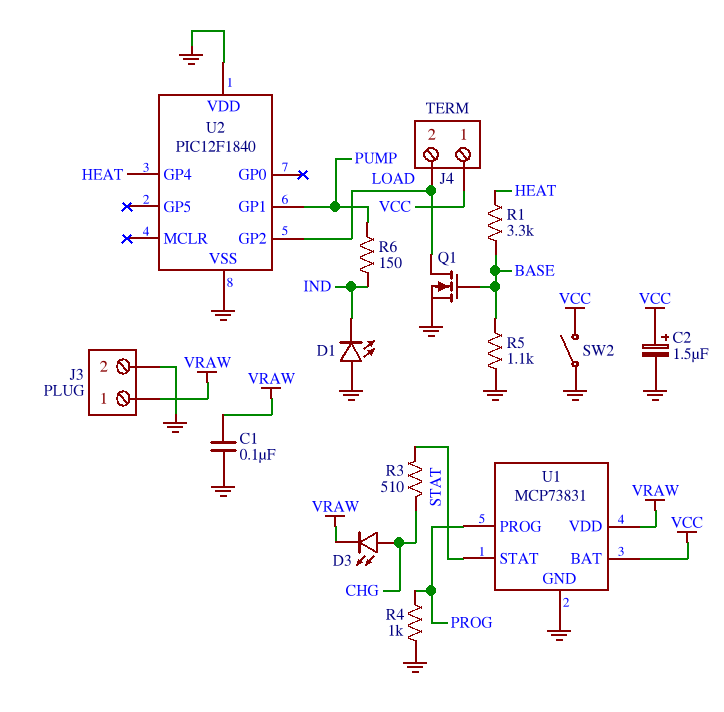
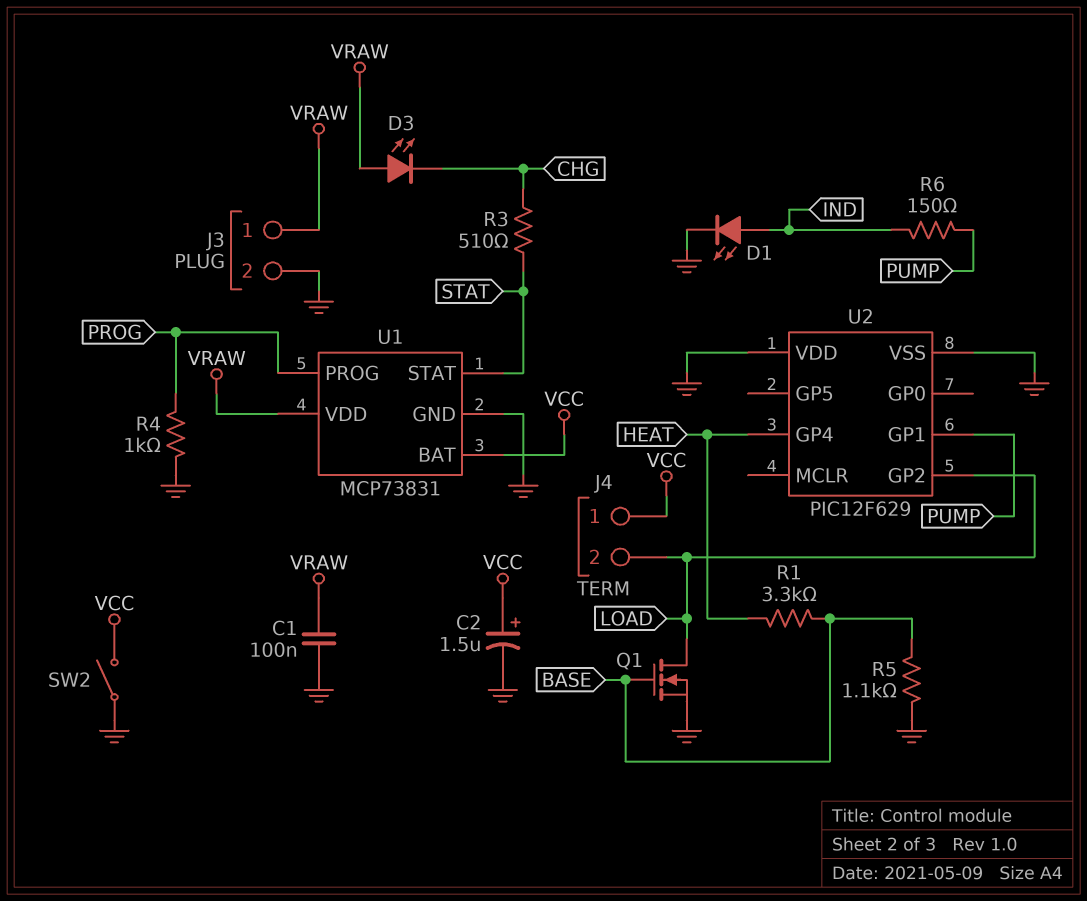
D1: LED (A GND, K IND) -> LED (A IND, K GND)
D3: LED (A CHG, K VRAW) -> LED (A VRAW, K CHG)
U2: PIC12F1840 -> PIC12F629

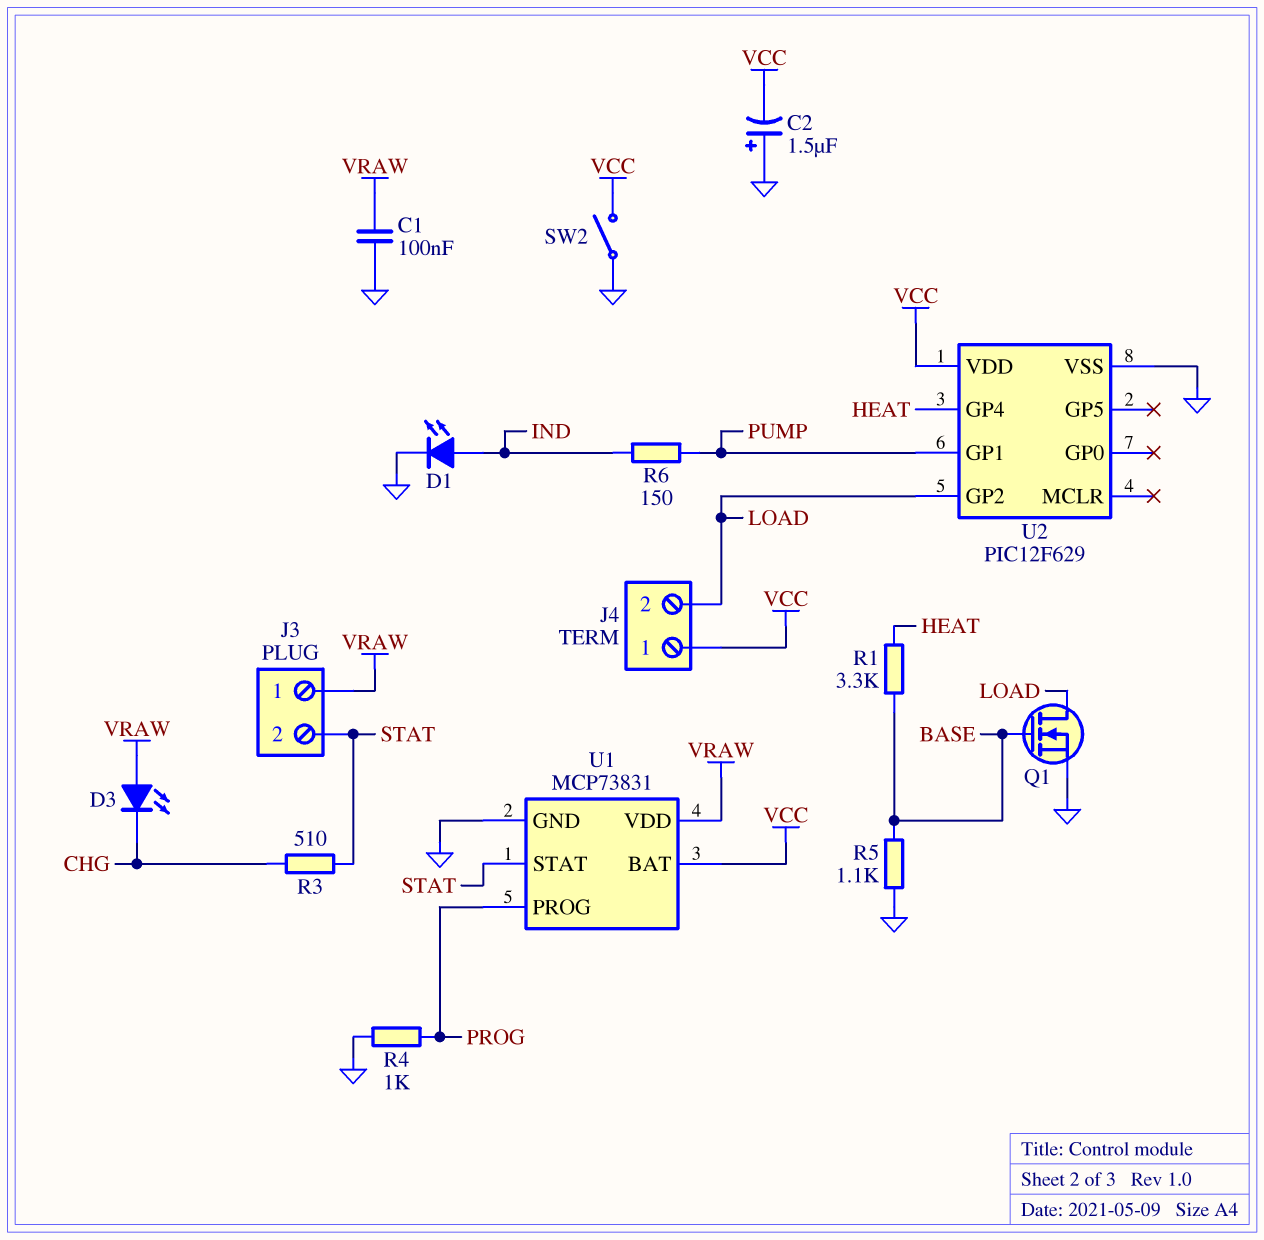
C2: 1.5uF (plus VCC, minus GND) -> 1.5uF (plus GND, minus VCC)
J3 pin 2: GND -> STAT
U2 pin VDD: GND -> VCC

